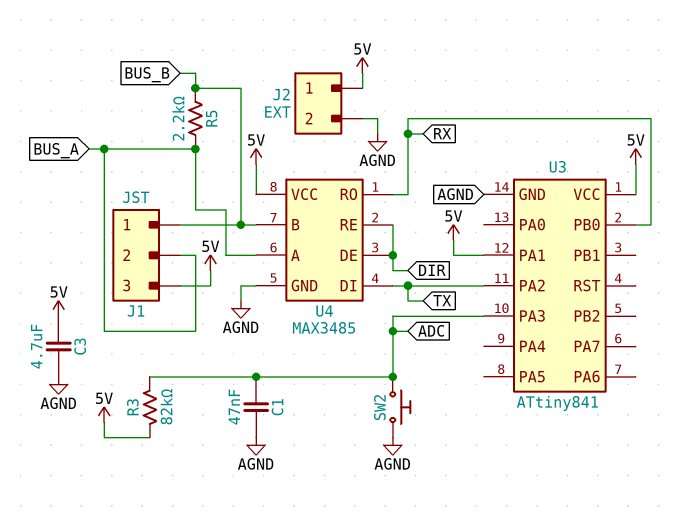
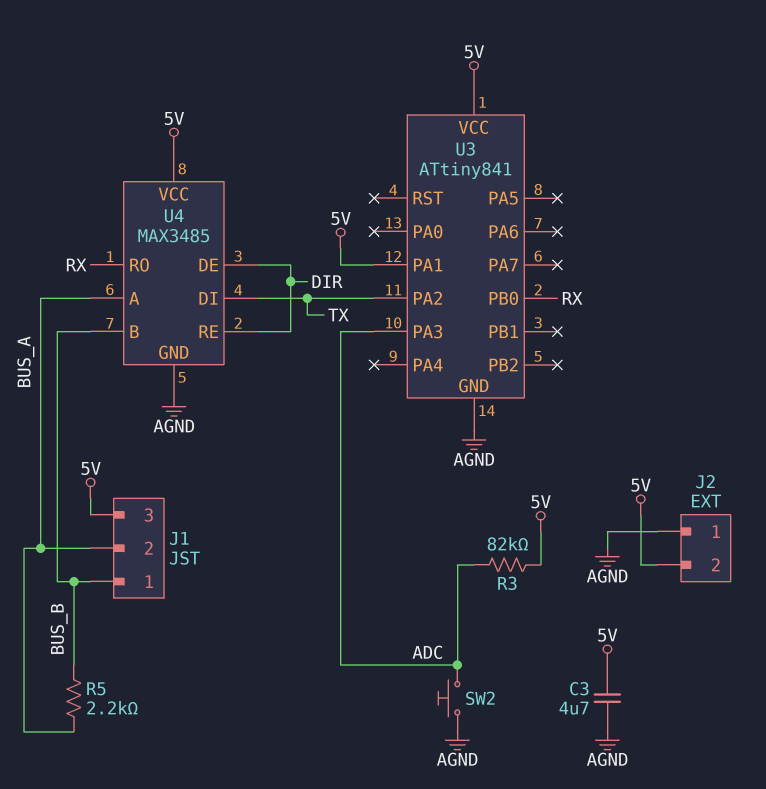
C1: 47nF (ADC, AGND) -> none
J2 pin 1: 5V -> AGND
J2 pin 2: AGND -> 5V

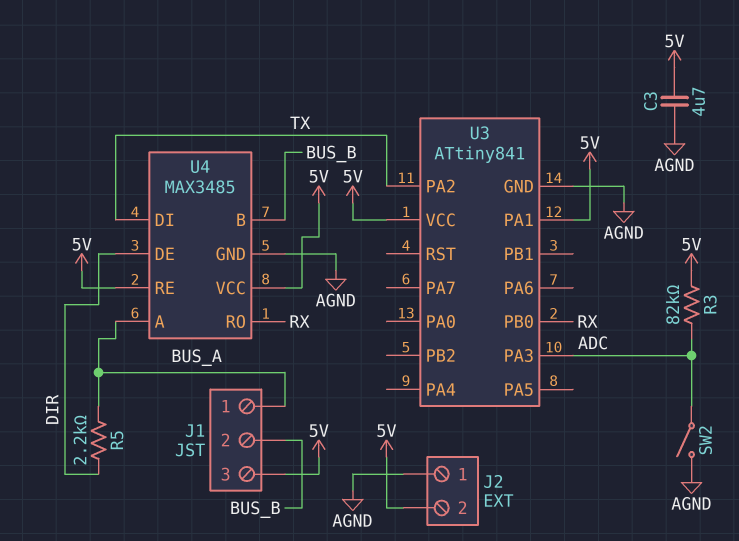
J1 pin 1: BUS_B -> BUS_A
J1 pin 2: BUS_A -> BUS_B
R5: 2.2k (BUS_A, BUS_B) -> 2.2k (BUS_A, DIR)
SW2: button (ADC, AGND) -> switch (ADC, AGND)
U4 pin RE: DIR -> 5V

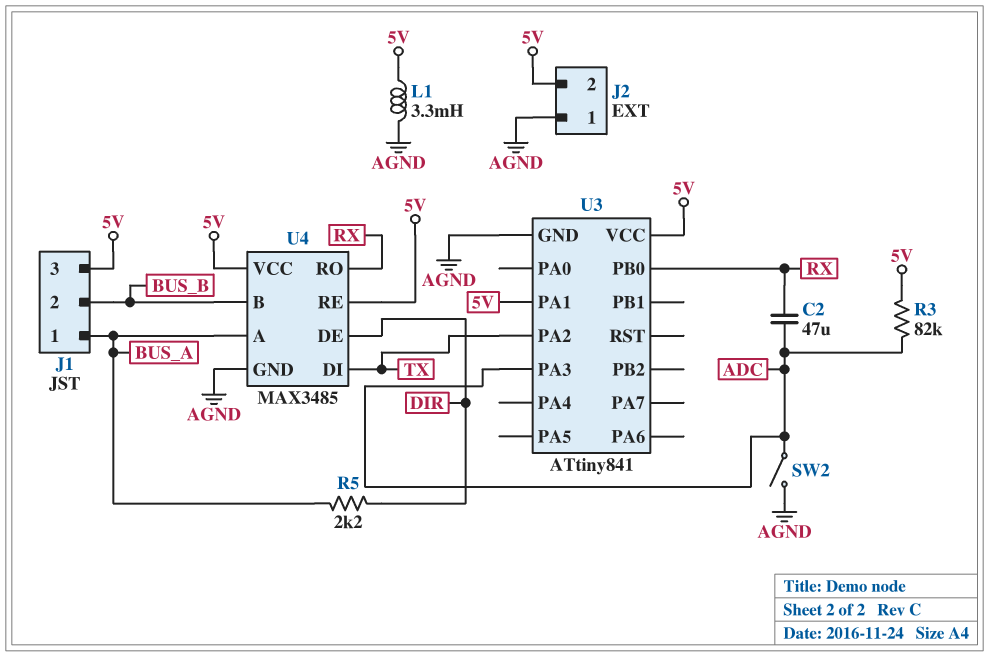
C2: none -> 47uF (ADC, RX)
C3: 4.7uF (5V, AGND) -> none
L1: none -> 3.3mH (5V, AGND)

